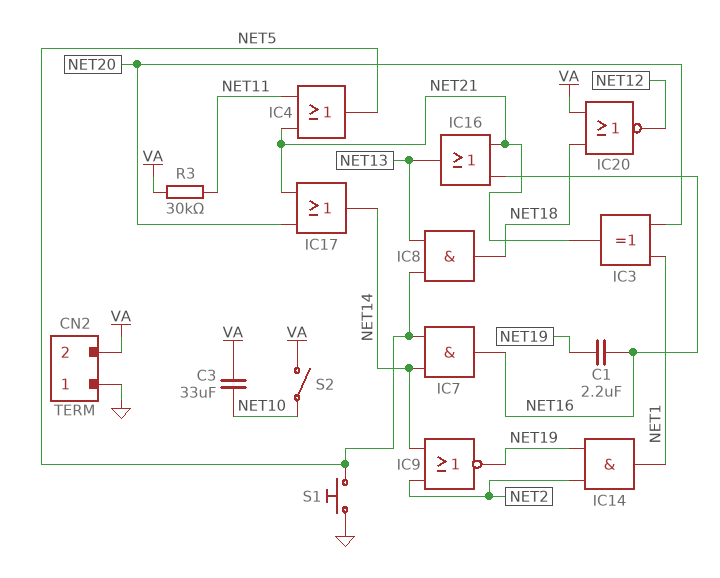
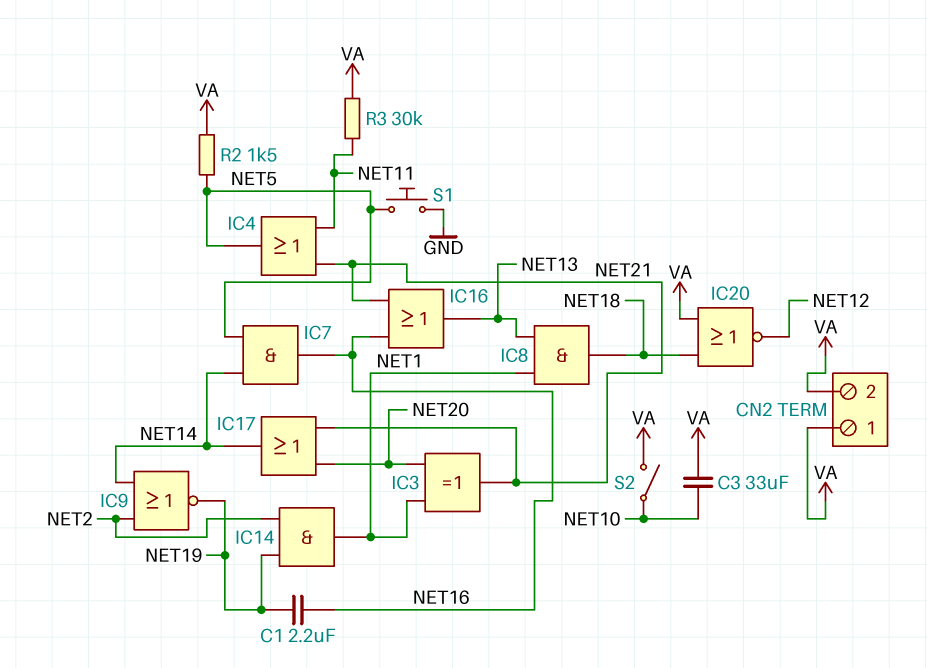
CN2 pin 1: GND -> VA
IC8: AND (in NET5, in NET13, out NET18) -> AND (in NET1, in NET13, out NET18)
R2: none -> 1.5k (NET5, VA)

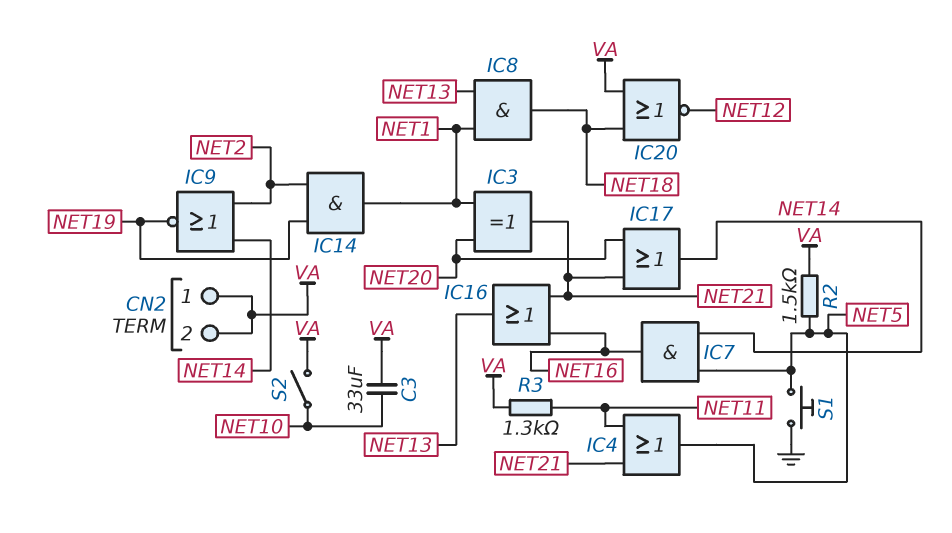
C1: 2.2uF (NET16, NET19) -> none
R3: 30k (NET11, VA) -> 1.3k (NET11, VA)

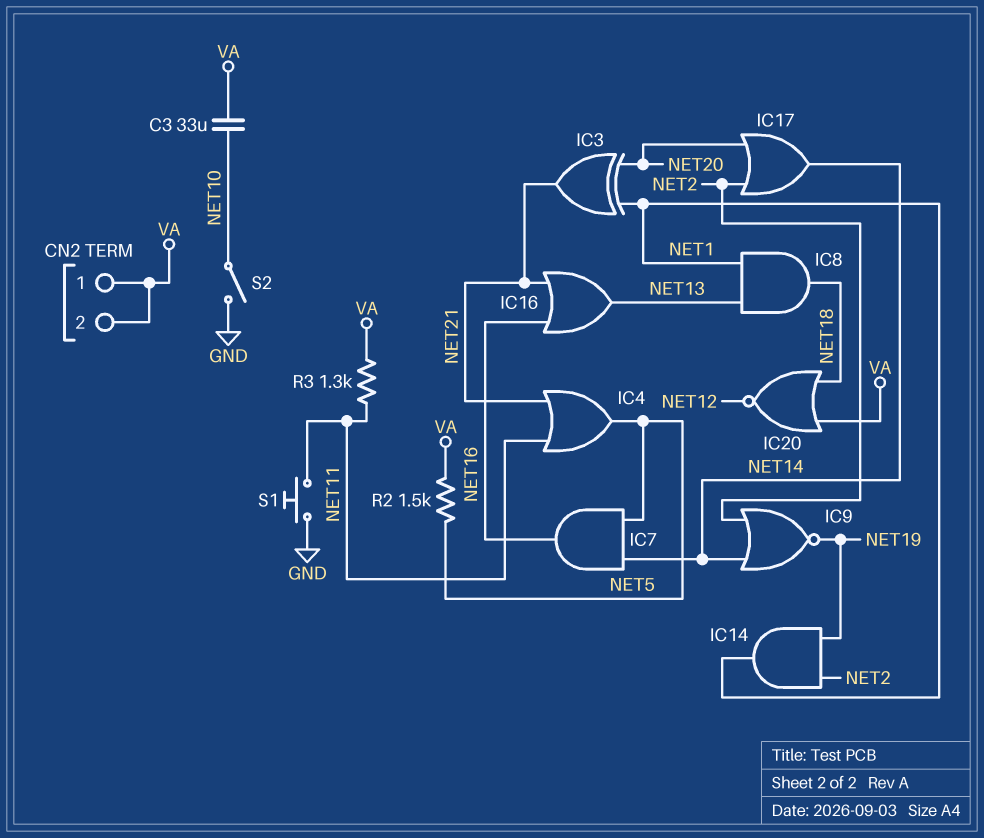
IC17: OR (in NET20, in NET21, out NET14) -> OR (in NET2, in NET20, out NET14)
S1: button (GND, NET5) -> button (GND, NET11)
S2: switch (NET10, VA) -> switch (GND, NET10)

